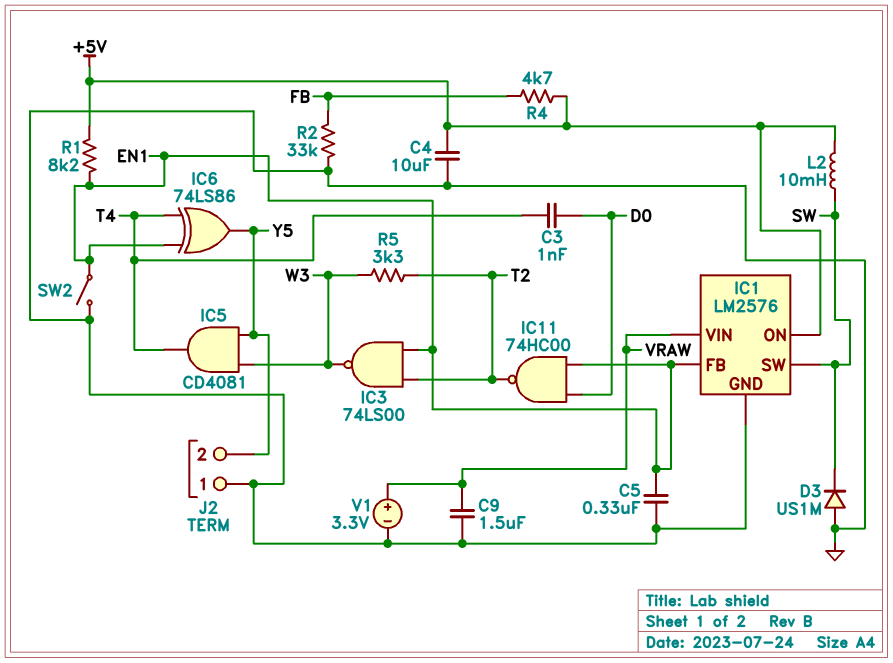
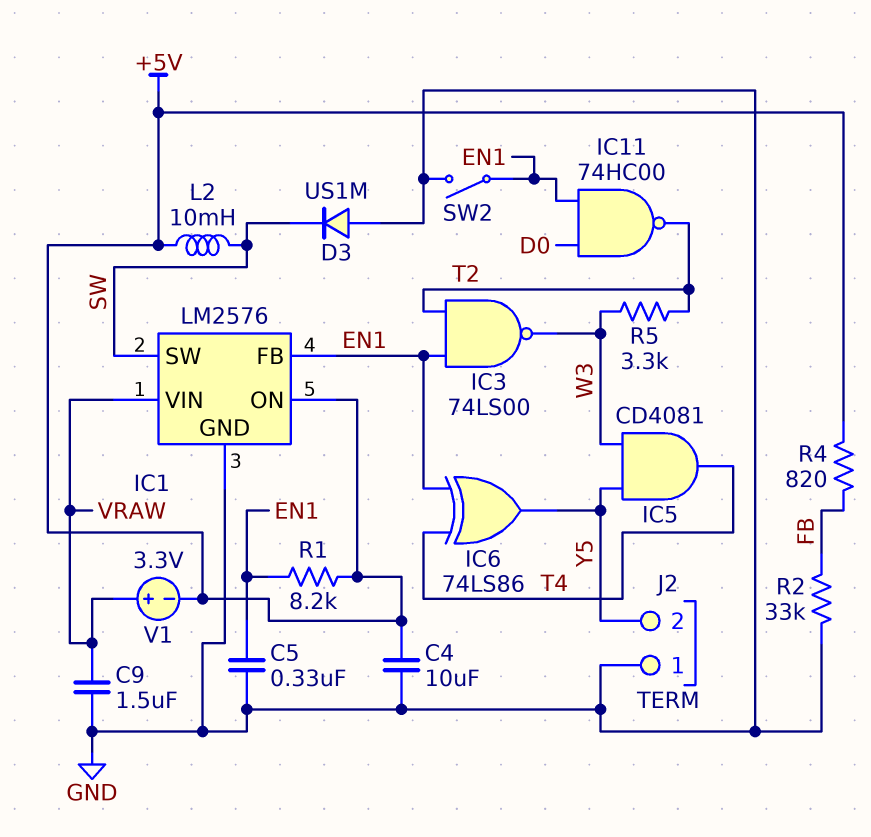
C3: 1nF (D0, T4) -> none
R4: 4.7k (+5V, FB) -> 820 (+5V, FB)
V1: 3.3V (plus VRAW, minus GND) -> 3.3V (plus VRAW, minus +5V)

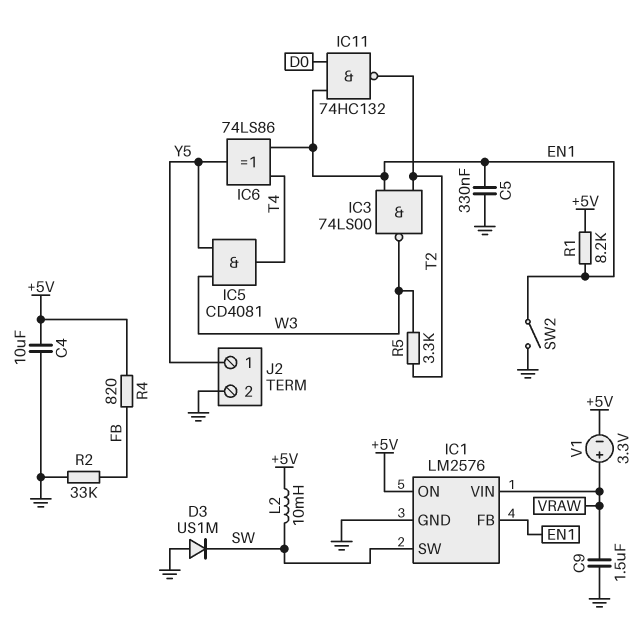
IC11: NAND 74HC00 (in D0, in EN1, out T2) -> NAND 74HC132 (in D0, in EN1, out T2)
J2 pin 1: GND -> Y5
J2 pin 2: Y5 -> GND

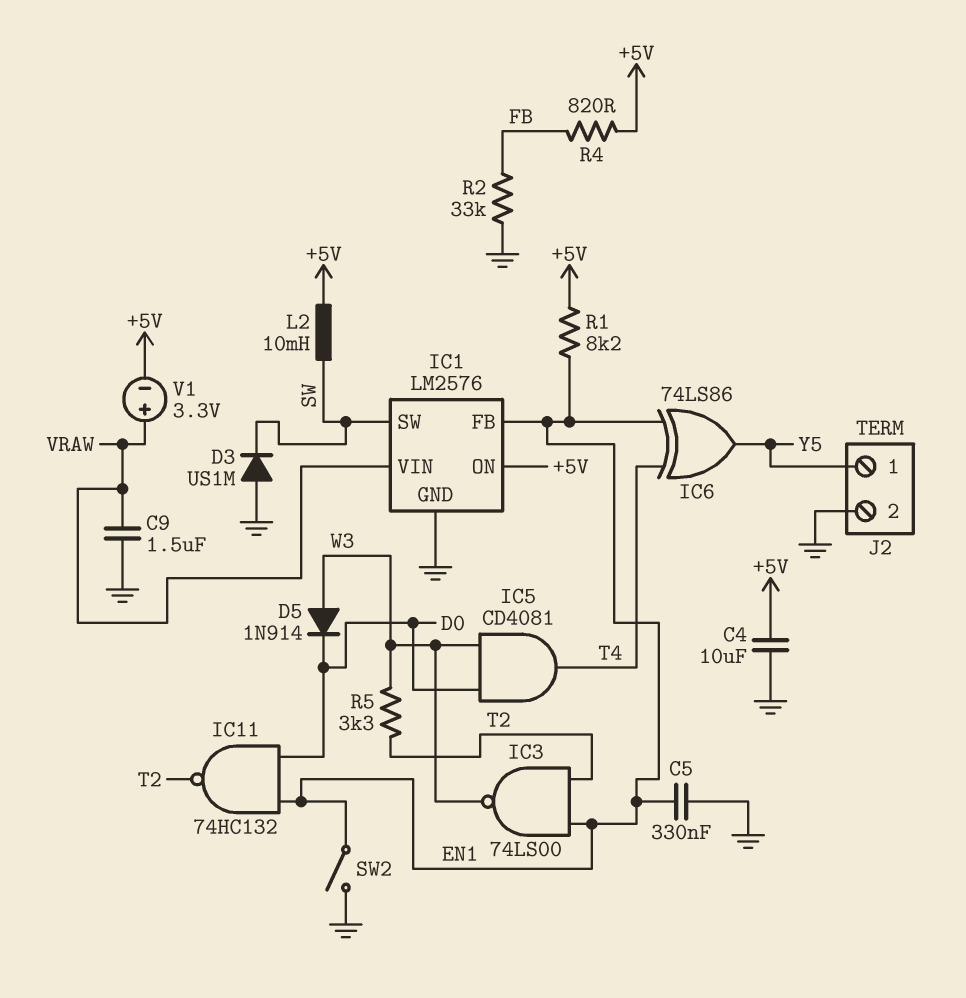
D5: none -> diode 1N914 (A W3, K D0)
IC5: AND CD4081 (in W3, in Y5, out T4) -> AND CD4081 (in D0, in W3, out T4)

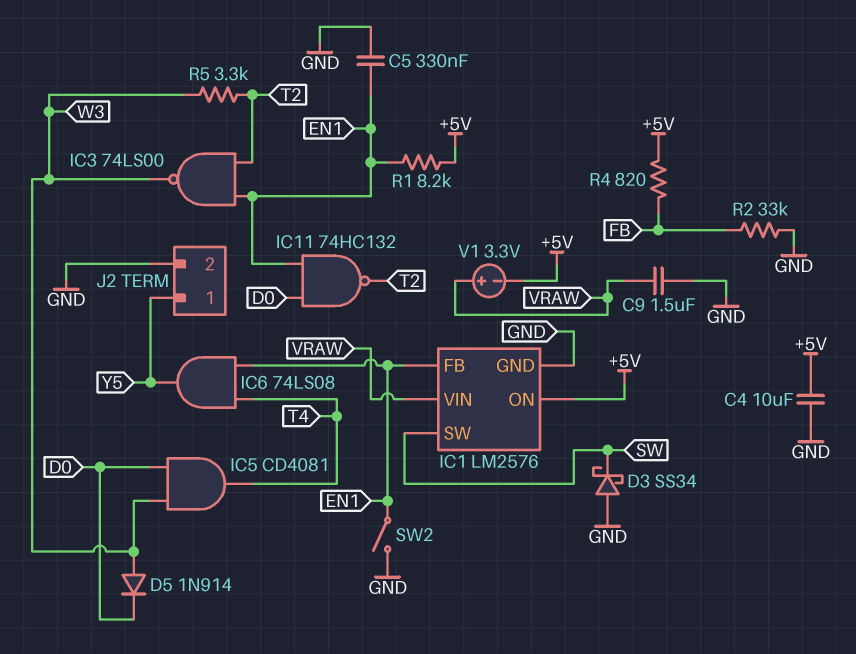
D3: diode US1M (A GND, K SW) -> schottky SS34 (A GND, K SW)
IC6: XOR 74LS86 (in EN1, in T4, out Y5) -> AND 74LS08 (in EN1, in T4, out Y5)
L2: 10mH (+5V, SW) -> none

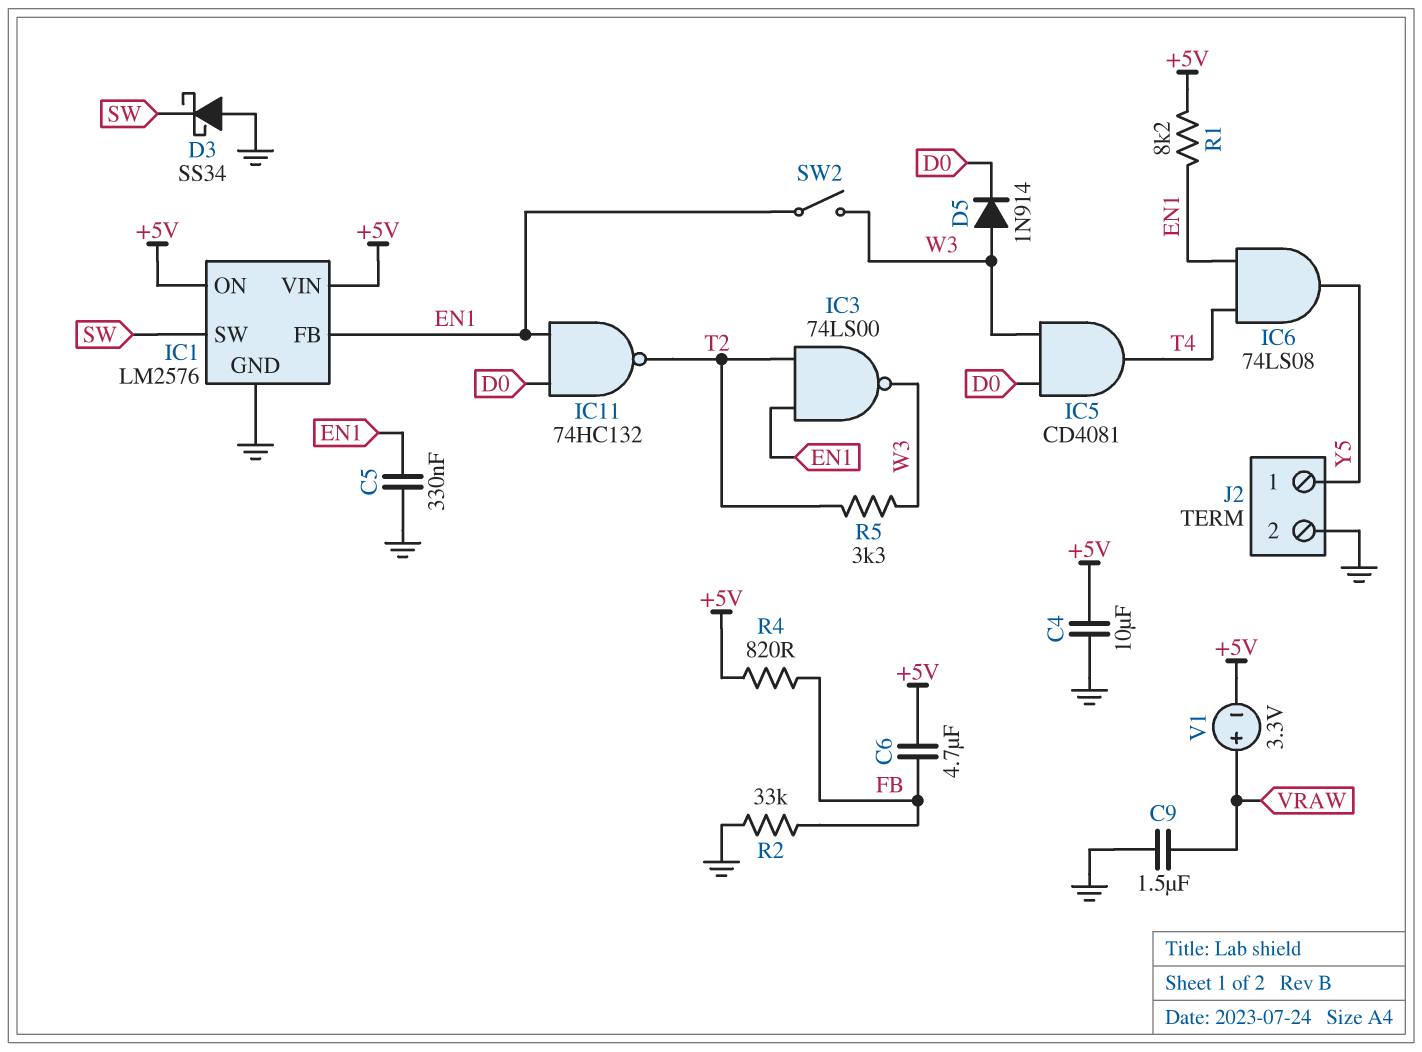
C6: none -> 4.7uF (+5V, FB)
IC1 pin VIN: VRAW -> +5V
SW2: switch (EN1, GND) -> switch (EN1, W3)

